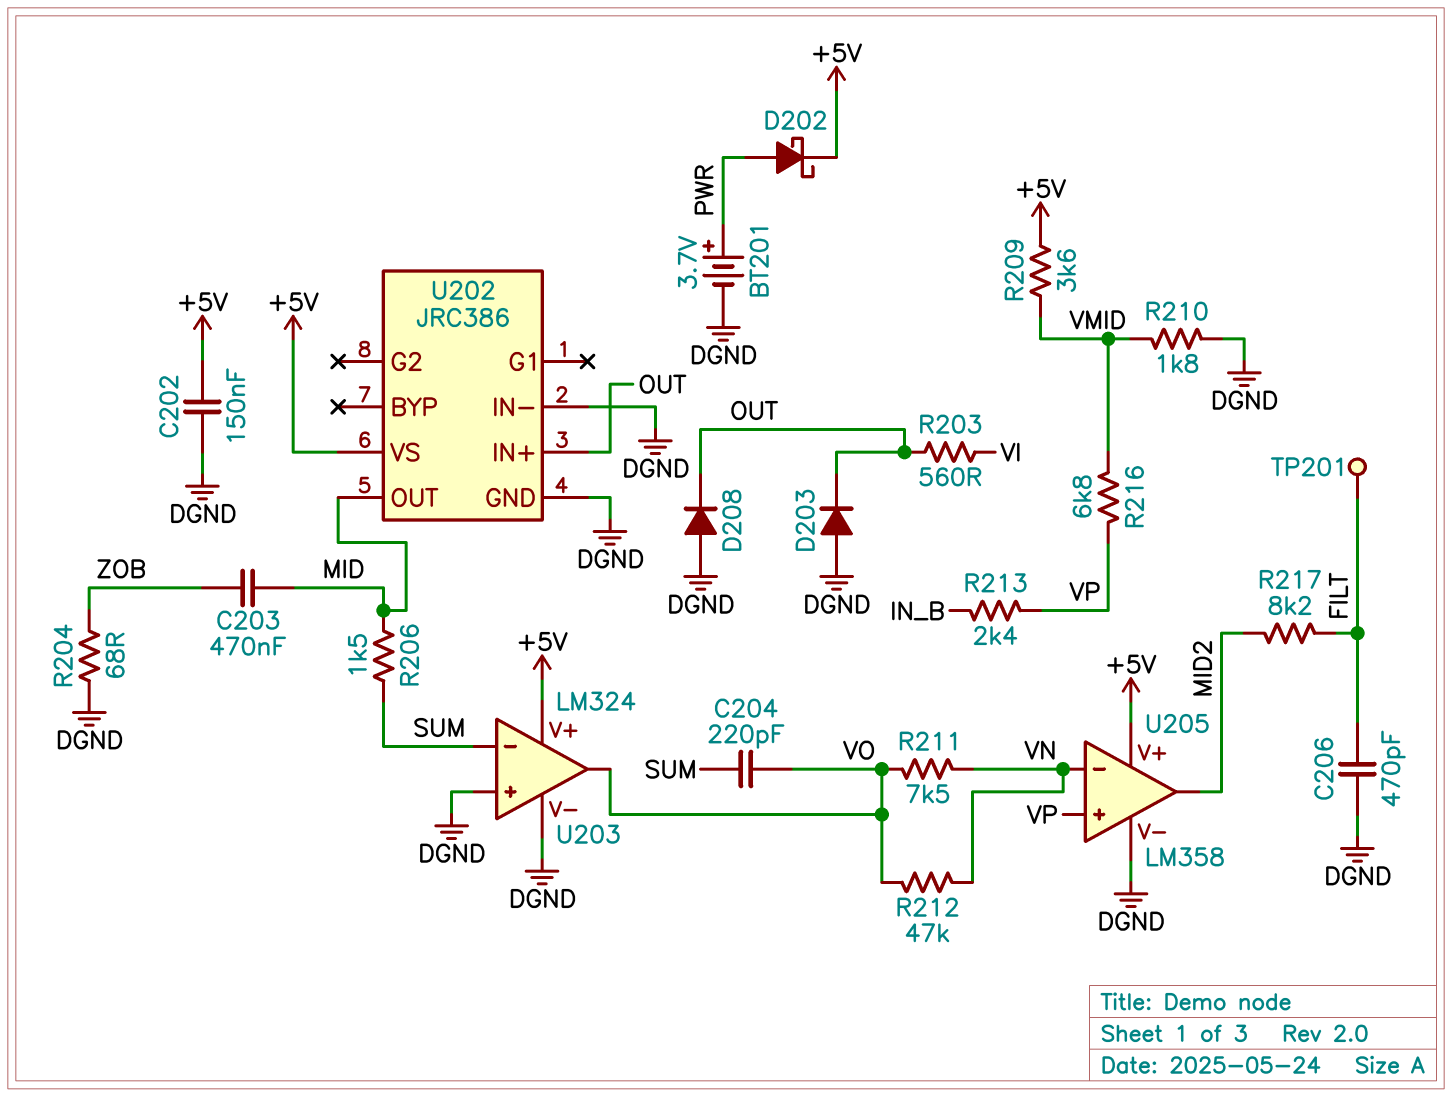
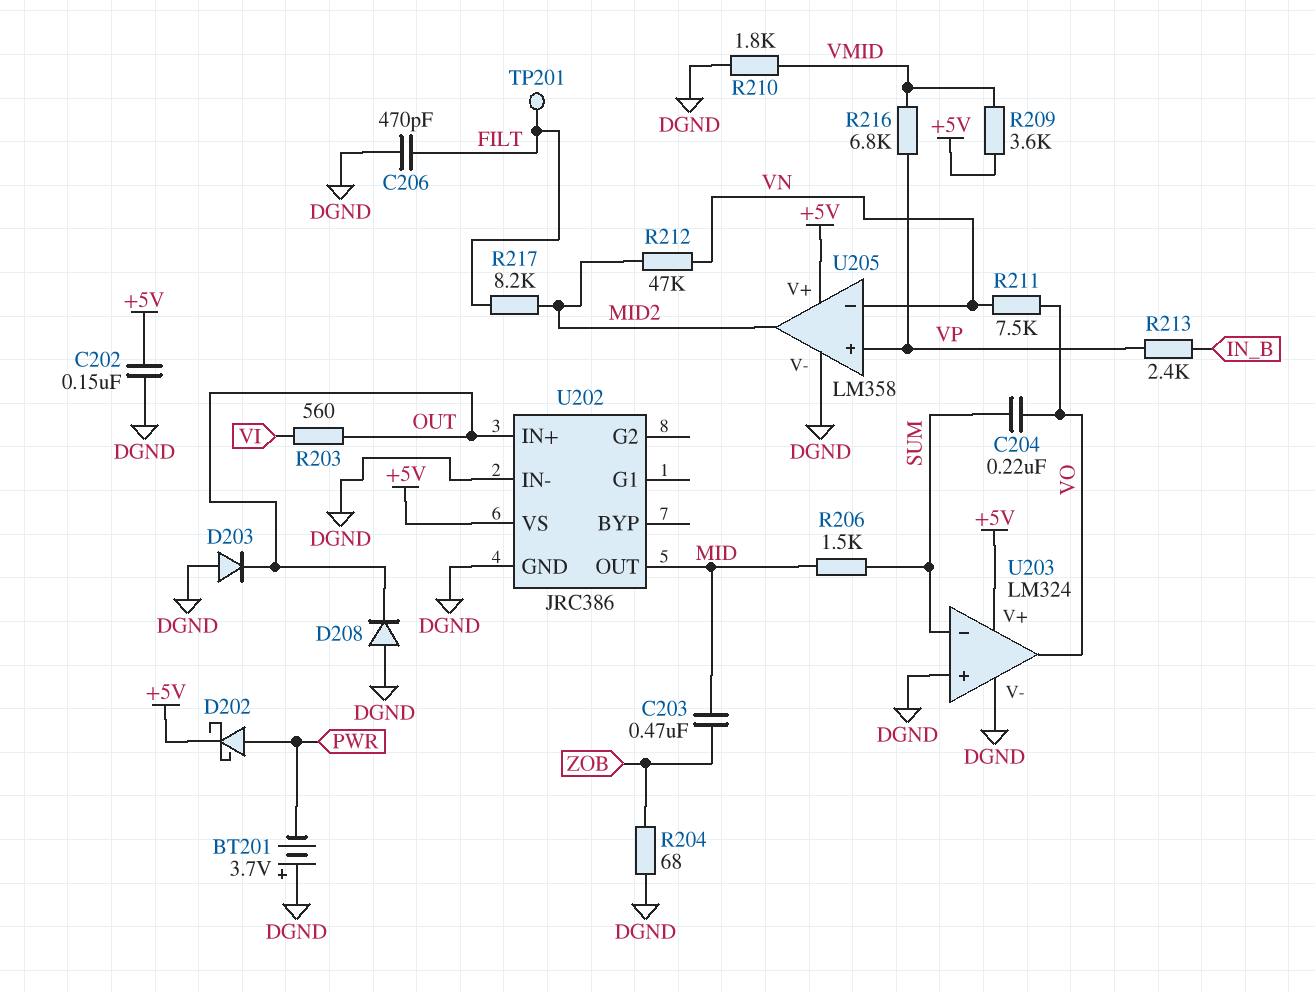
BT201: 3.7V (plus PWR, minus DGND) -> 3.7V (plus DGND, minus PWR)
C204: 220pF (SUM, VO) -> 220nF (SUM, VO)
R212: 47k (VN, VO) -> 47k (MID2, VN)

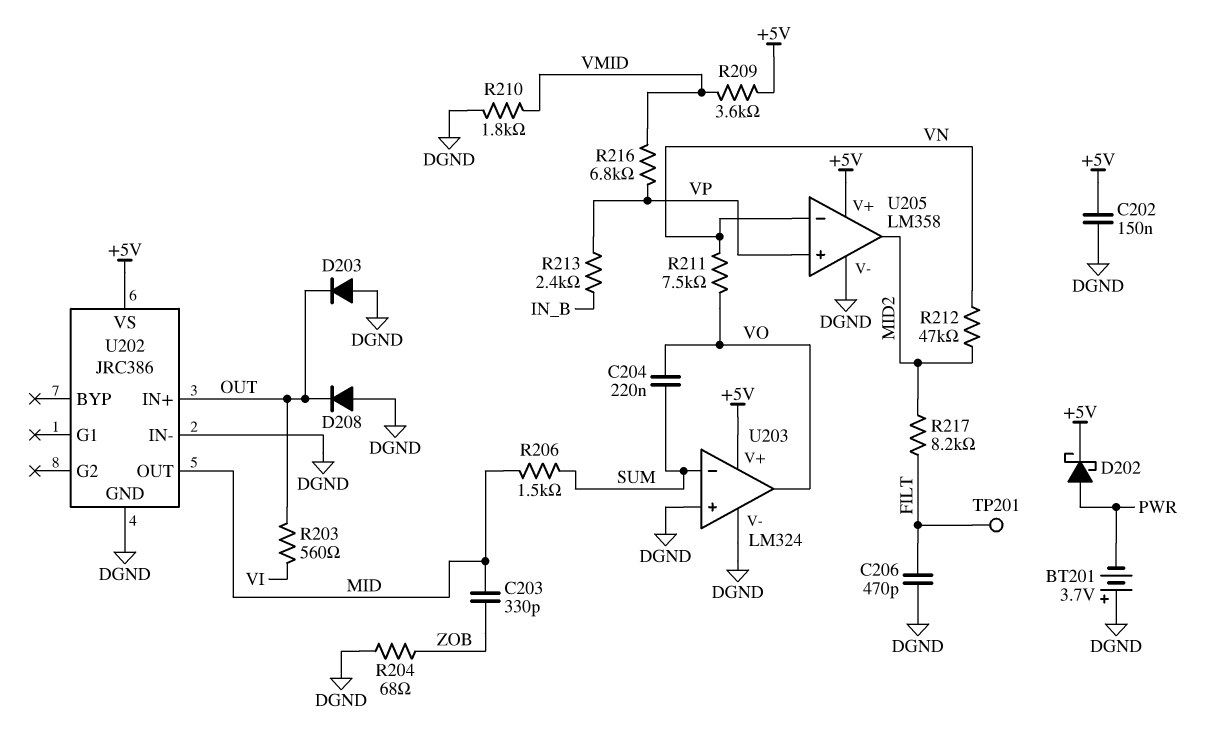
C203: 470nF (MID, ZOB) -> 330pF (MID, ZOB)

